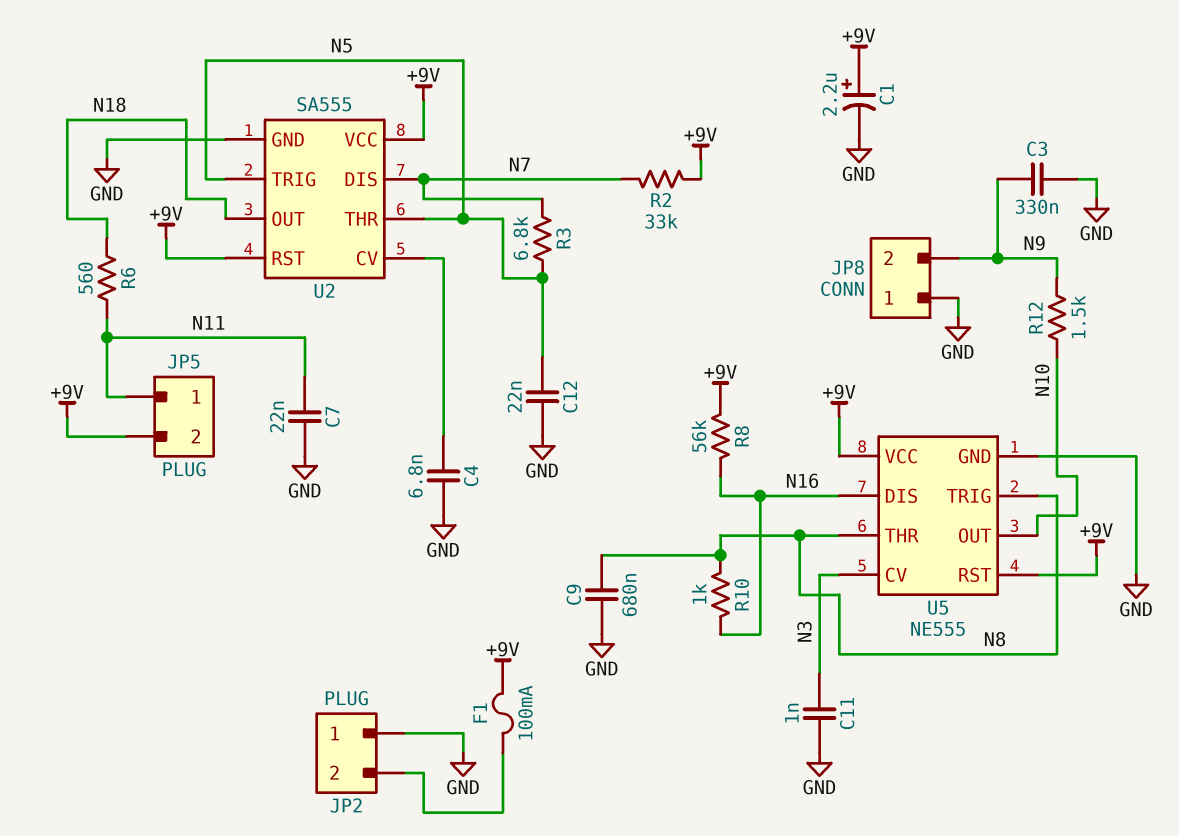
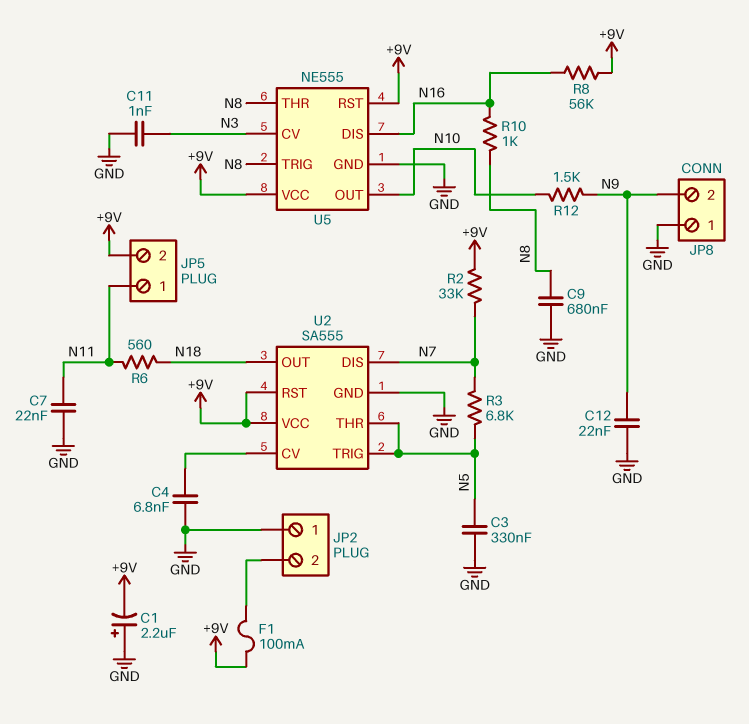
C1: 2.2uF (plus +9V, minus GND) -> 2.2uF (plus GND, minus +9V)
C3: 330nF (GND, N9) -> 330nF (GND, N5)
C12: 22nF (GND, N5) -> 22nF (GND, N9)

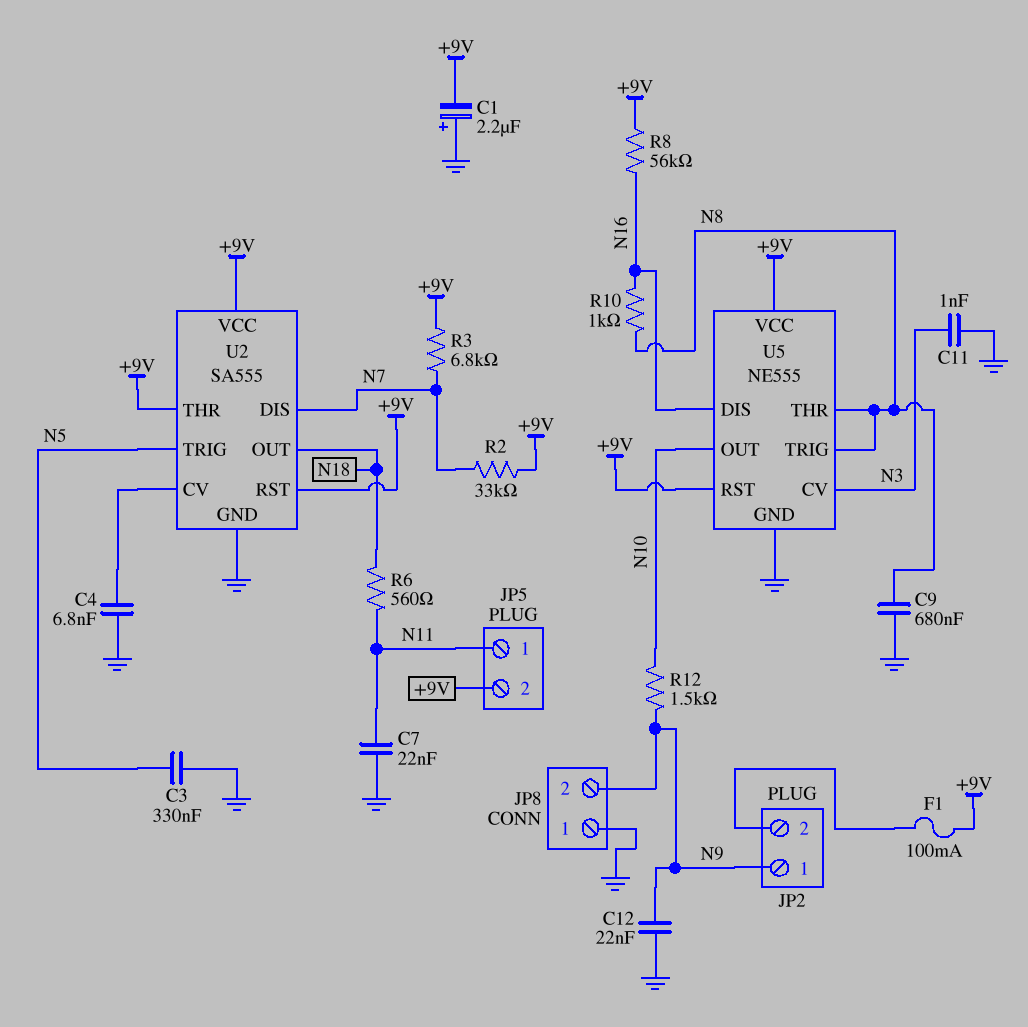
JP2 pin 1: GND -> N9
R3: 6.8k (N5, N7) -> 6.8k (+9V, N7)
U2 pin THR: N5 -> +9V

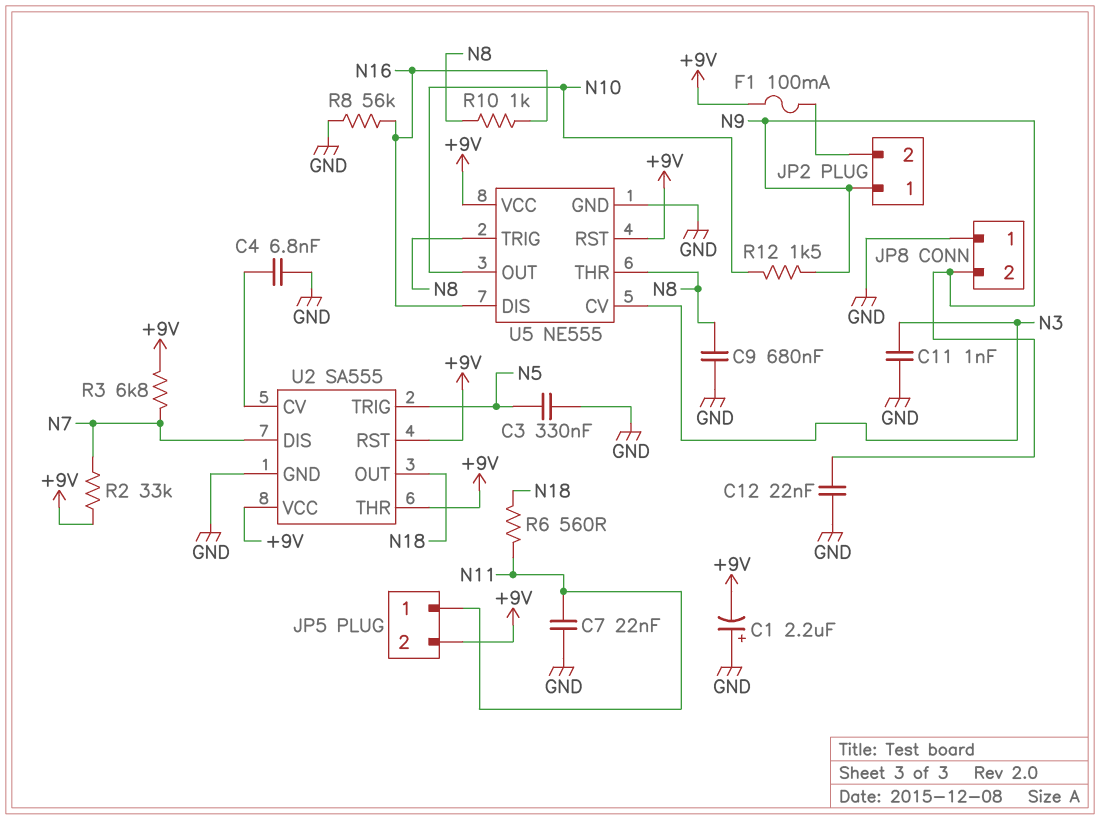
R8: 56k (+9V, N16) -> 56k (GND, N16)

